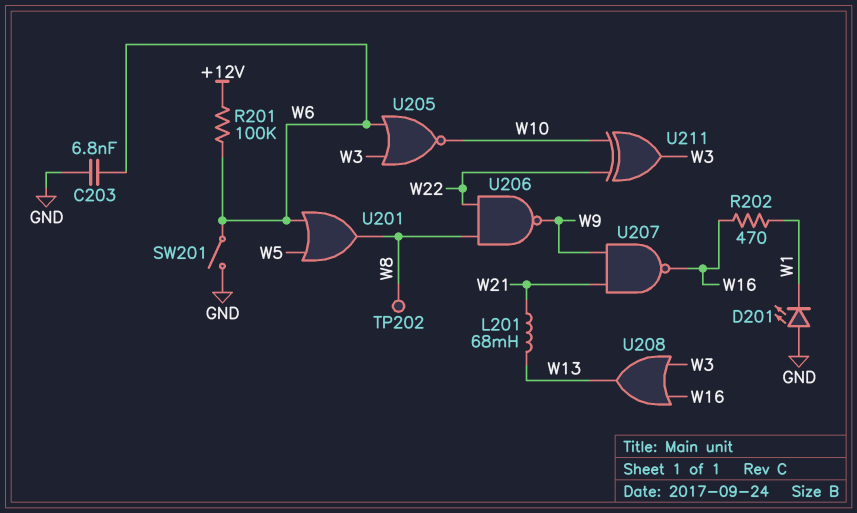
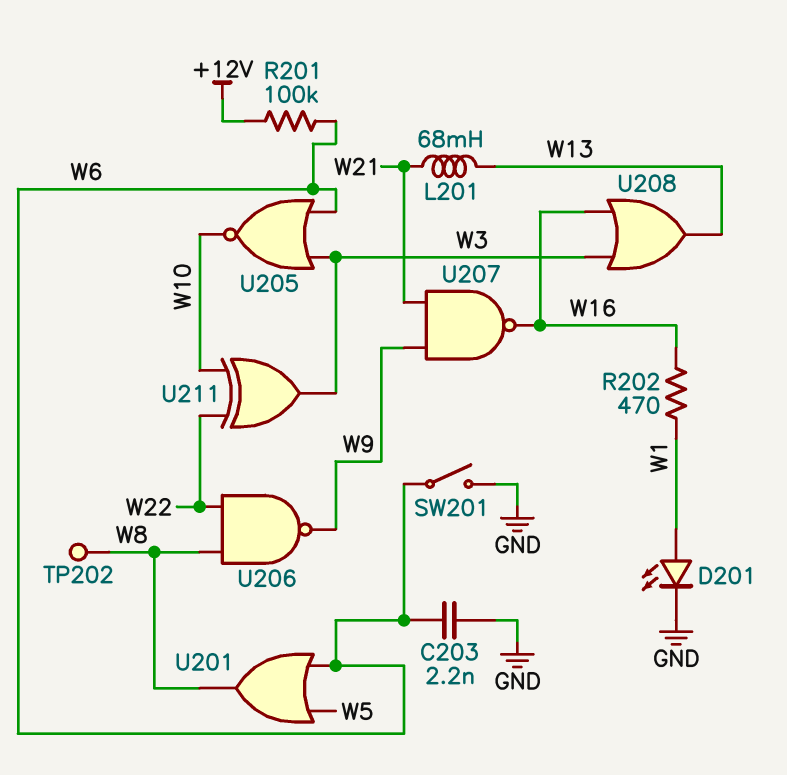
C203: 6.8nF (GND, W6) -> 2.2nF (GND, W6)
D201: LED (A GND, K W1) -> LED (A W1, K GND)

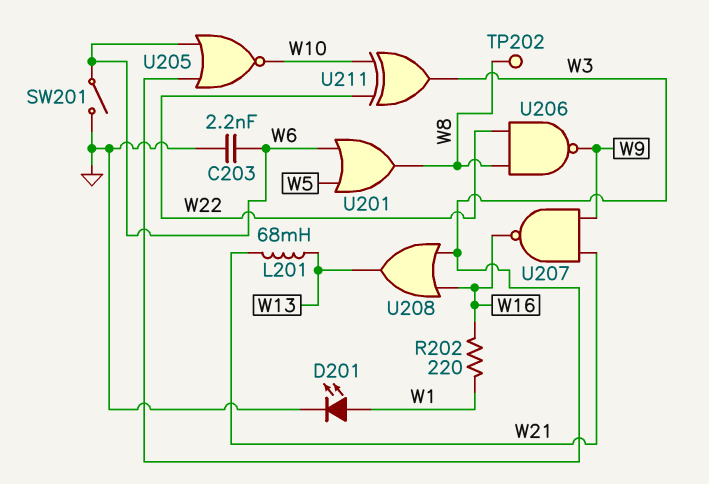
R201: 100k (+12V, W6) -> none
R202: 470 (W1, W16) -> 220 (W1, W16)

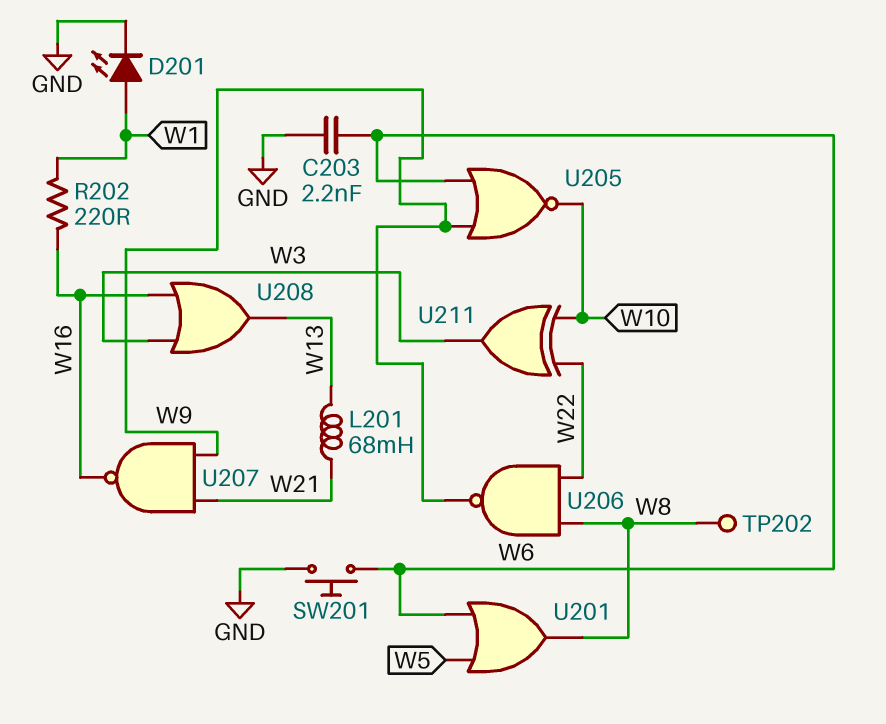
SW201: switch (GND, W6) -> button (GND, W6)
U205: NOR (in W3, in W6, out W10) -> NOR (in W6, in W9, out W10)

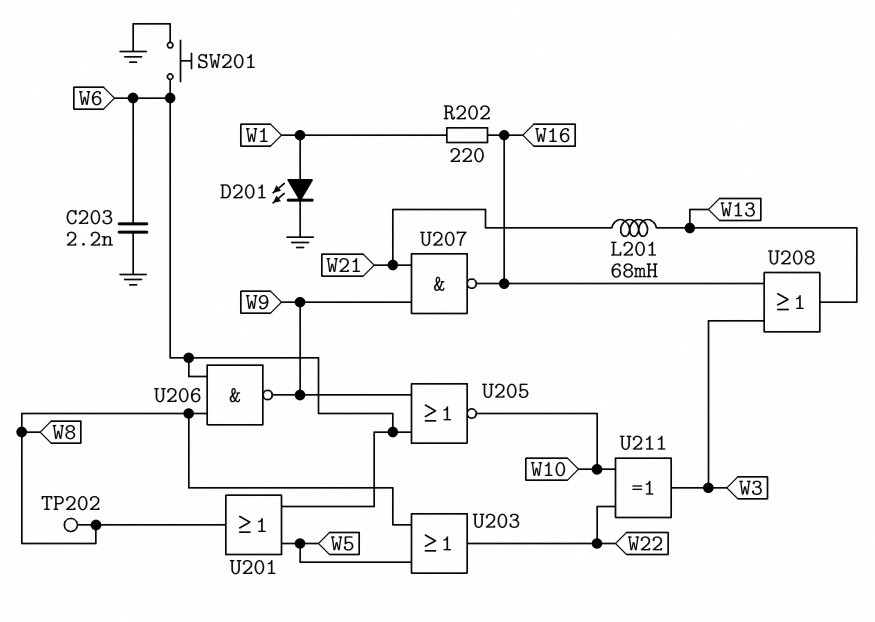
U203: none -> OR (in W5, in W8, out W22)
U206: NAND (in W8, in W22, out W9) -> NAND (in W6, in W8, out W9)

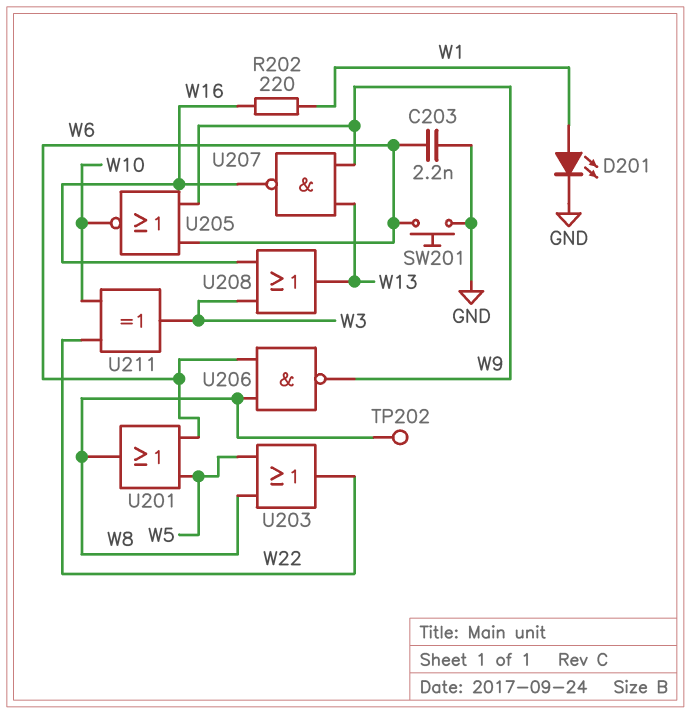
L201: 68mH (W13, W21) -> none
U207: NAND (in W9, in W21, out W16) -> NAND (in W9, in W13, out W16)

